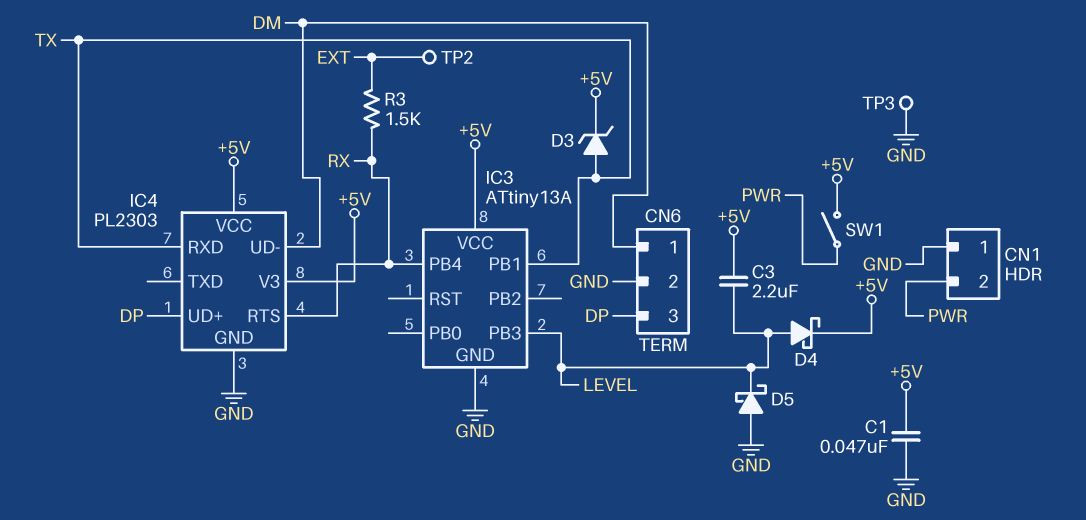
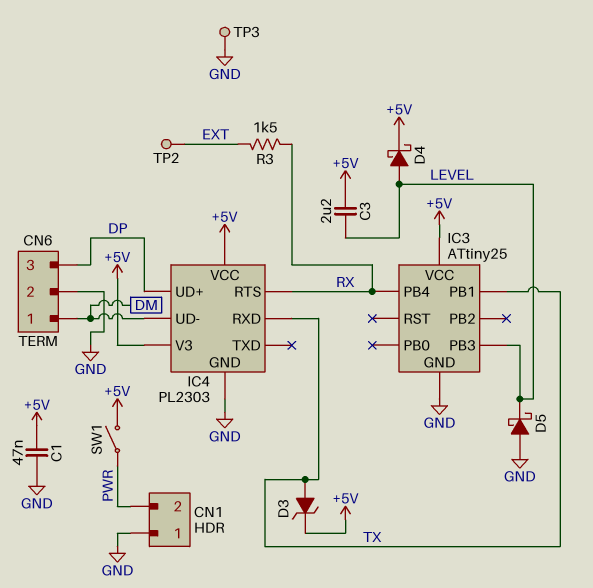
IC3: ATtiny13A -> ATtiny25

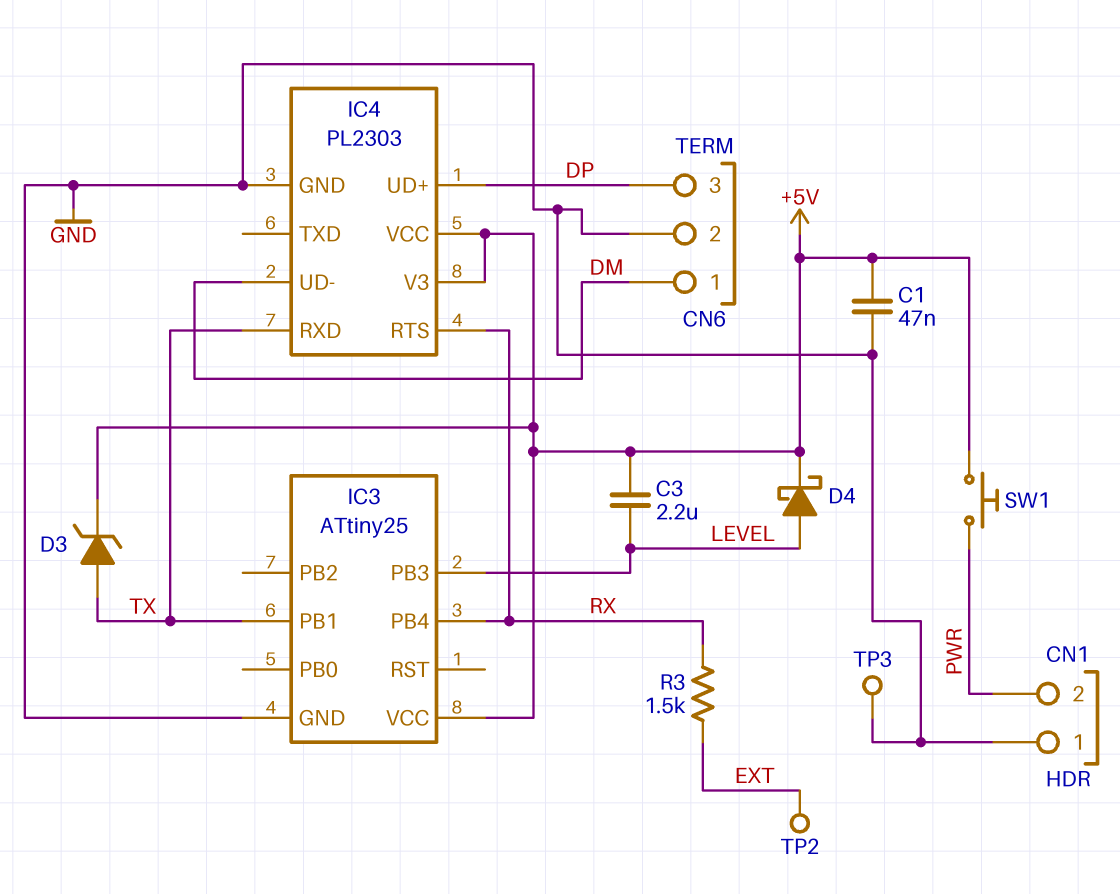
D5: schottky (A GND, K LEVEL) -> none
SW1: switch (+5V, PWR) -> button (+5V, PWR)

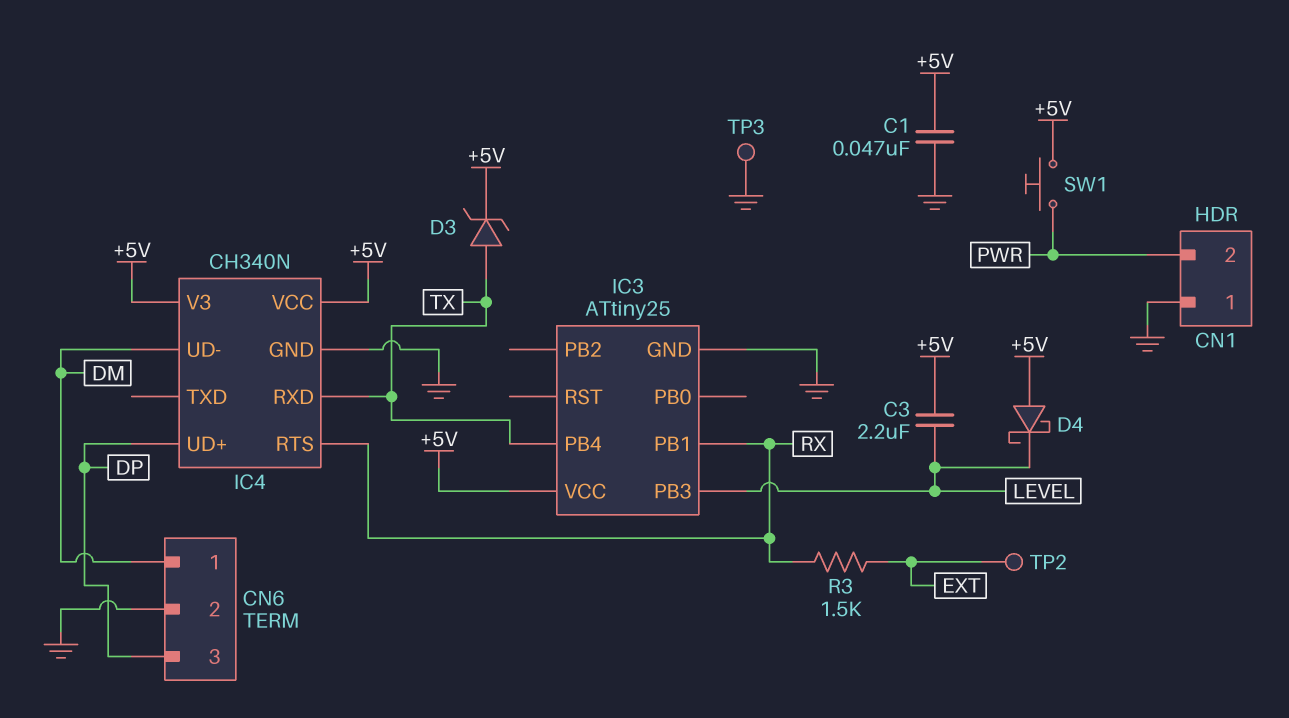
D4: schottky (A LEVEL, K +5V) -> schottky (A +5V, K LEVEL)
IC3 pin PB1: TX -> RX
IC3 pin PB4: RX -> TX
IC4: PL2303 -> CH340N

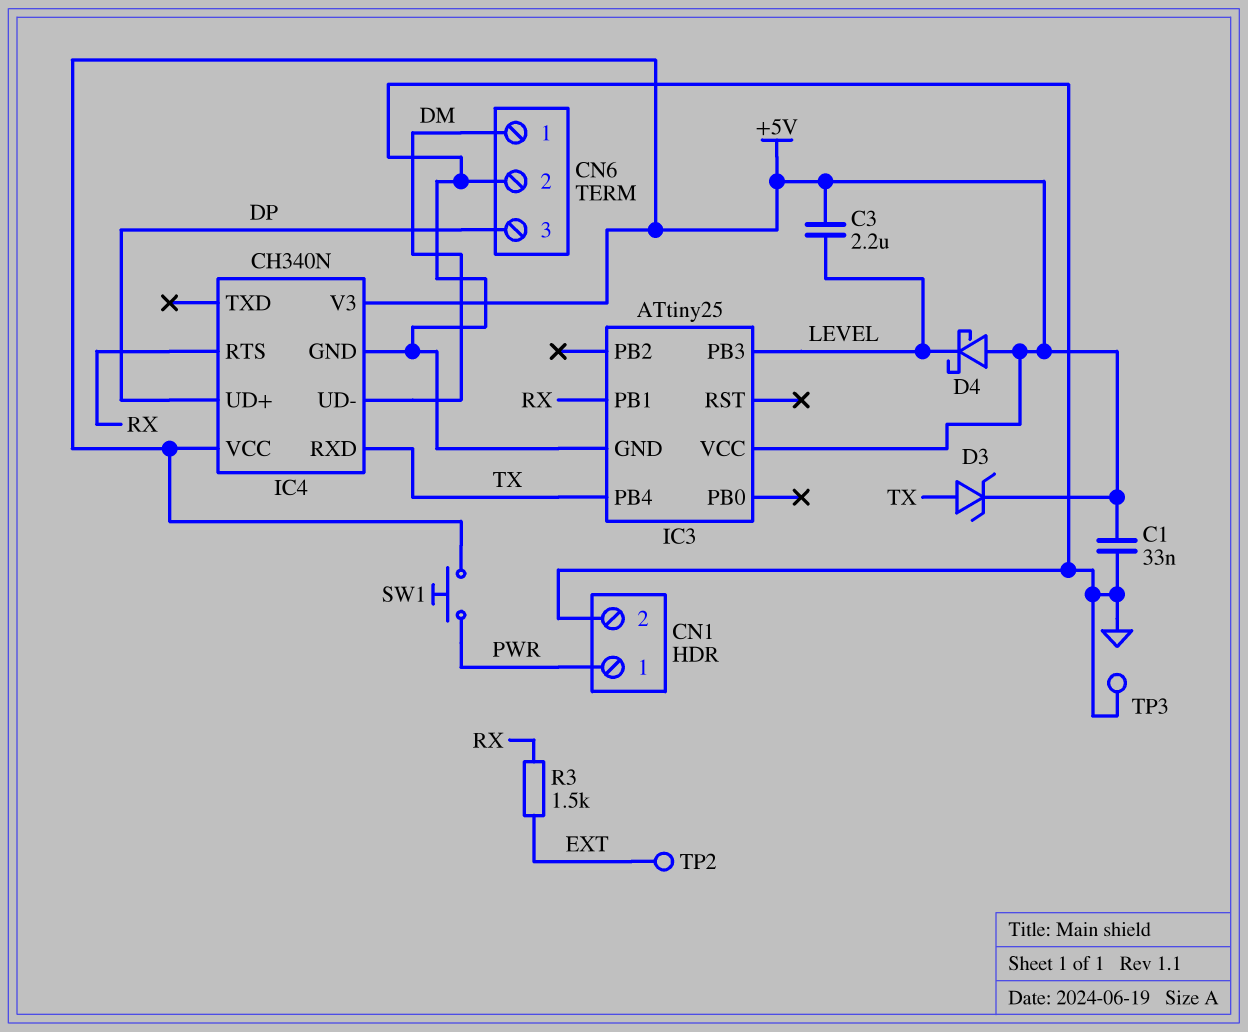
C1: 47nF (+5V, GND) -> 33nF (+5V, GND)
CN1 pin 1: GND -> PWR
CN1 pin 2: PWR -> GND

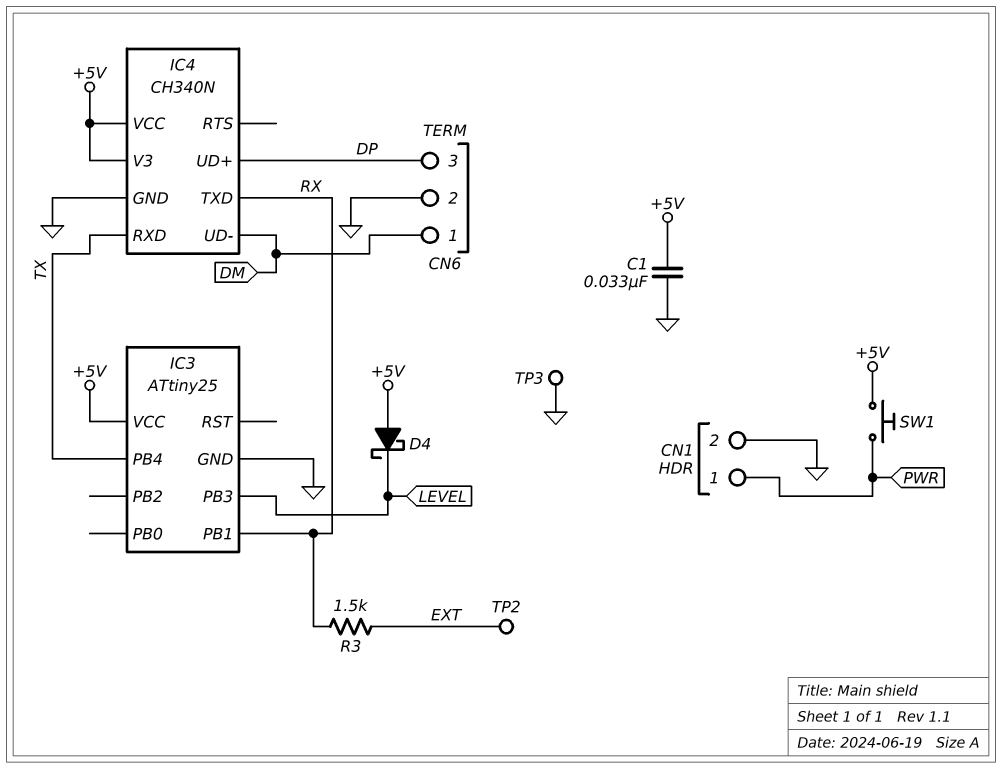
C3: 2.2uF (+5V, LEVEL) -> none
D3: zener (A TX, K +5V) -> none
IC4 pin RTS: RX -> none
IC4 pin TXD: none -> RX

